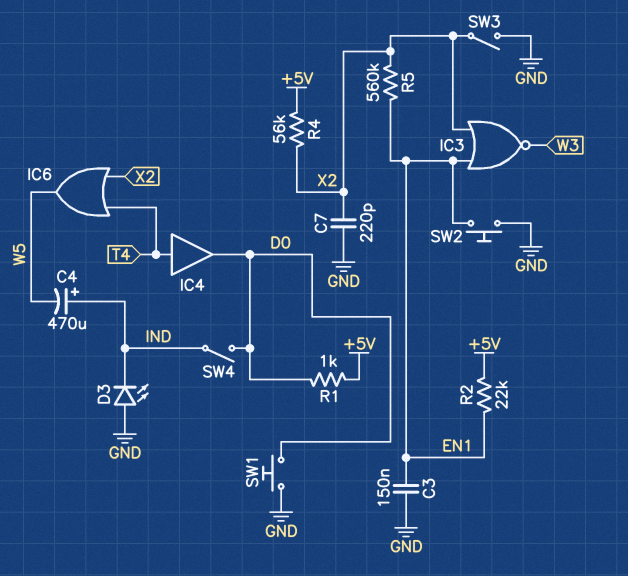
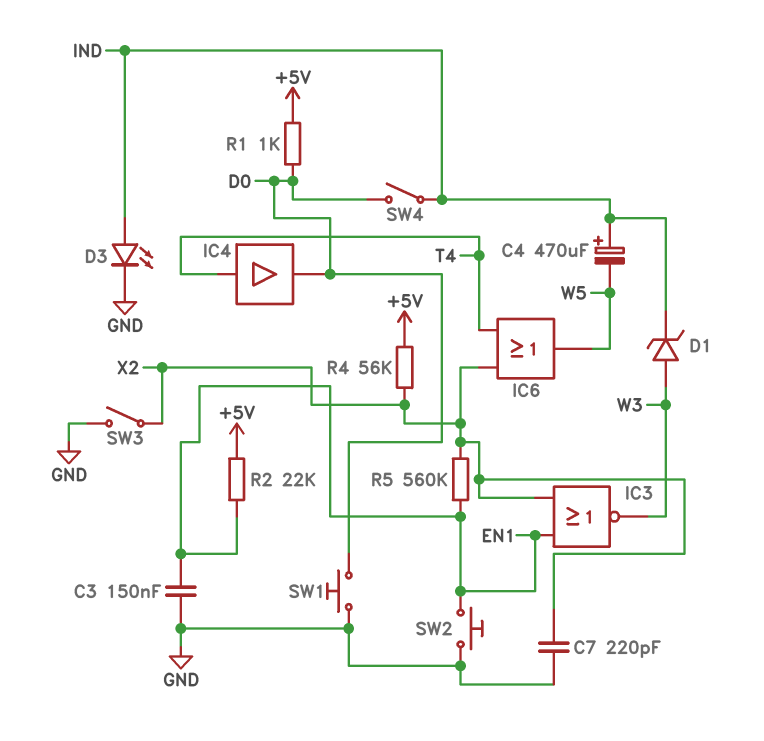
D1: none -> zener (A W3, K IND)
D3: LED (A GND, K IND) -> LED (A IND, K GND)

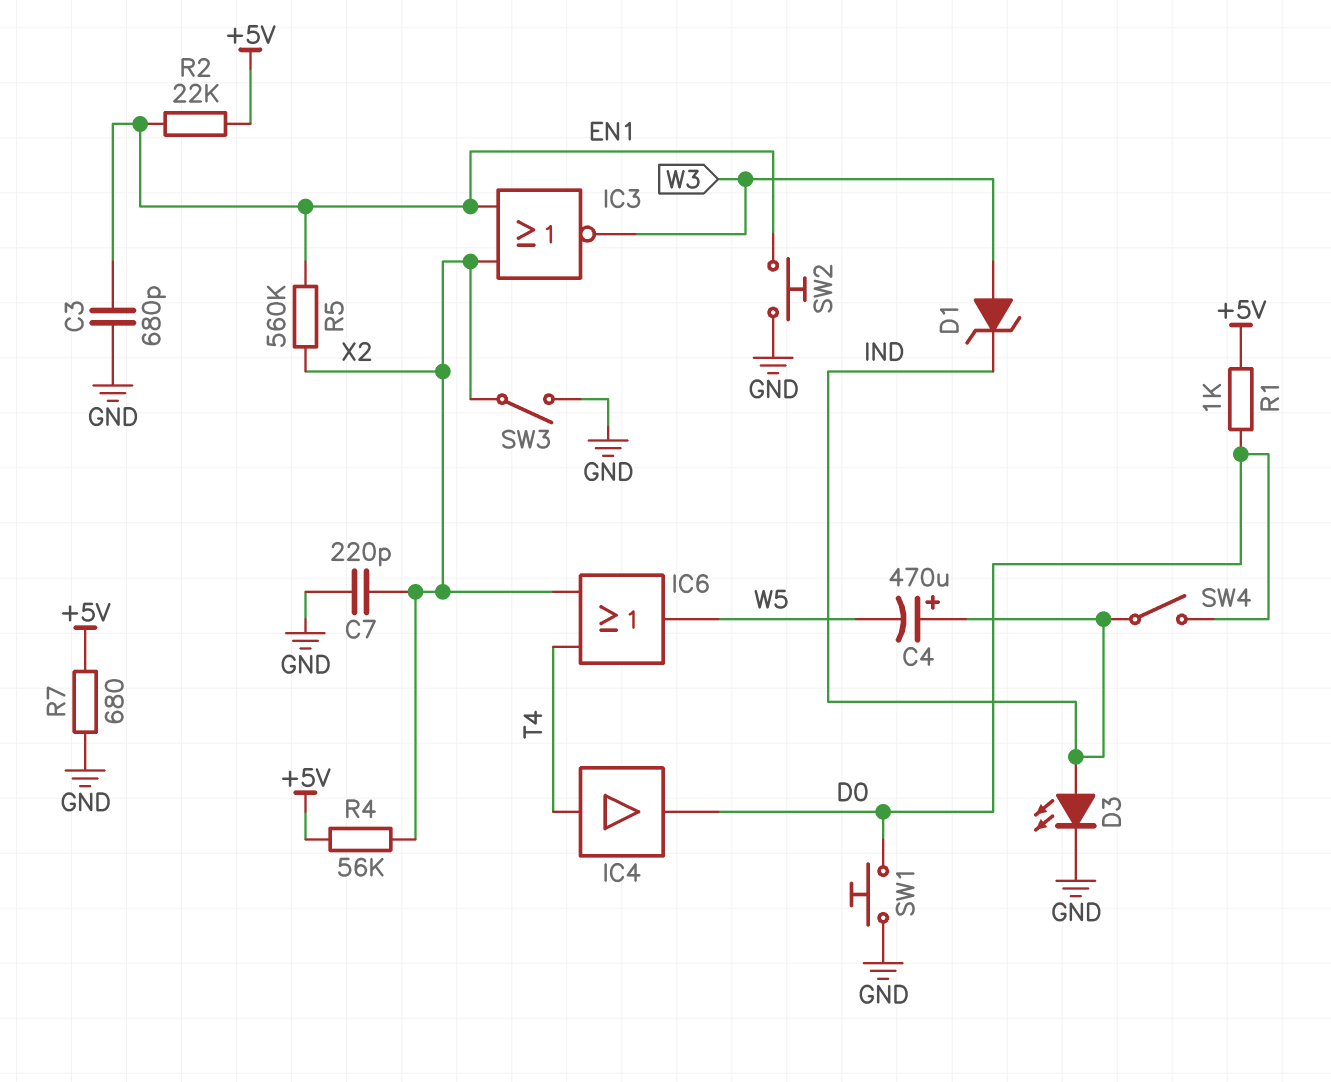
C3: 150nF (EN1, GND) -> 680pF (EN1, GND)
R7: none -> 680 (+5V, GND)

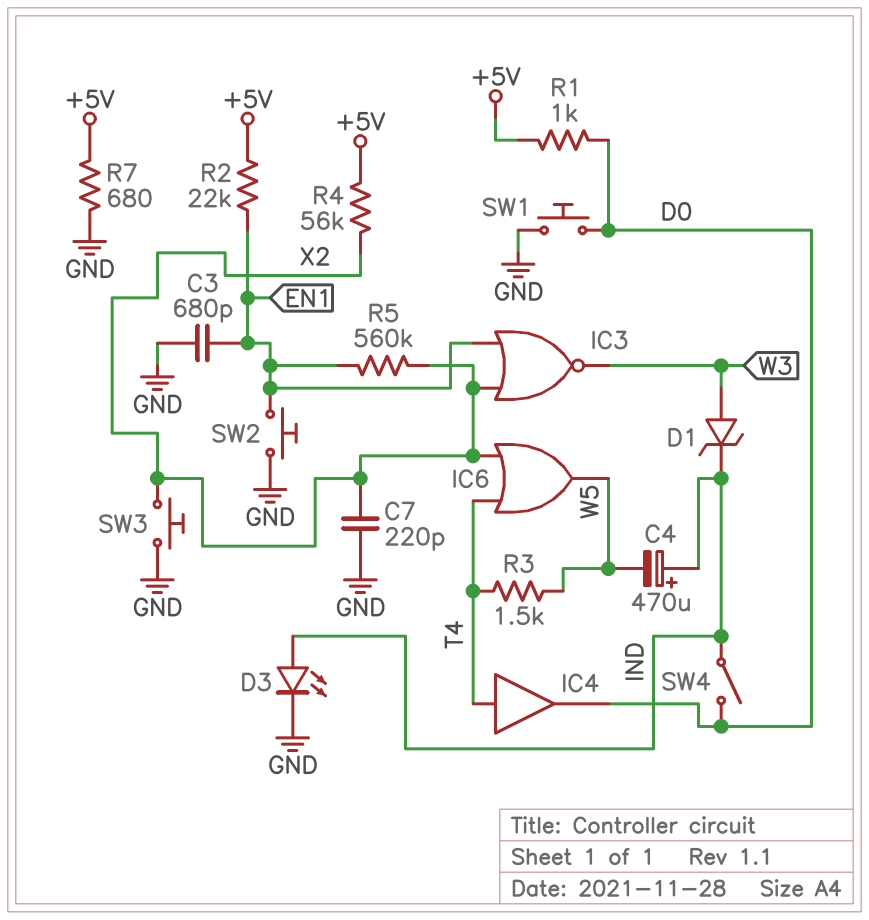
R3: none -> 1.5k (T4, W5)
SW3: switch (GND, X2) -> button (GND, X2)

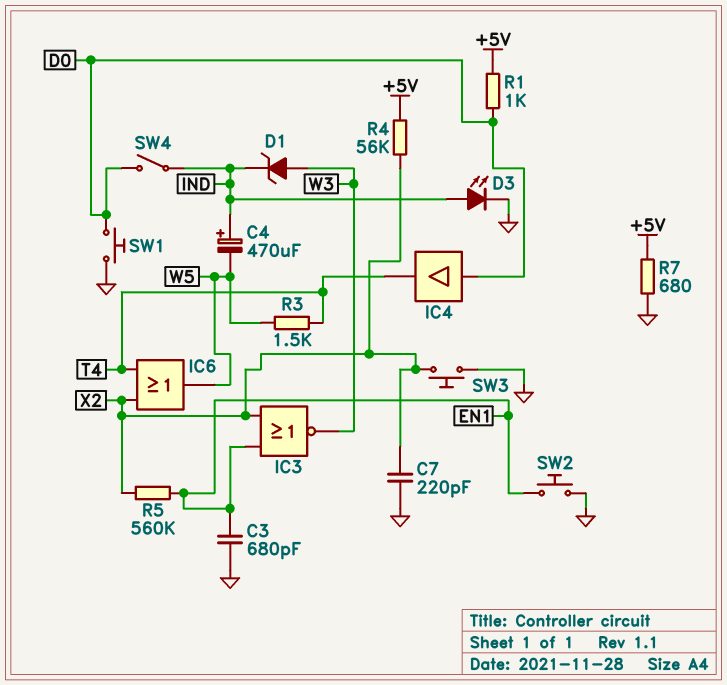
IC4: buffer (in T4, out D0) -> buffer (in D0, out T4)
R2: 22k (+5V, EN1) -> none

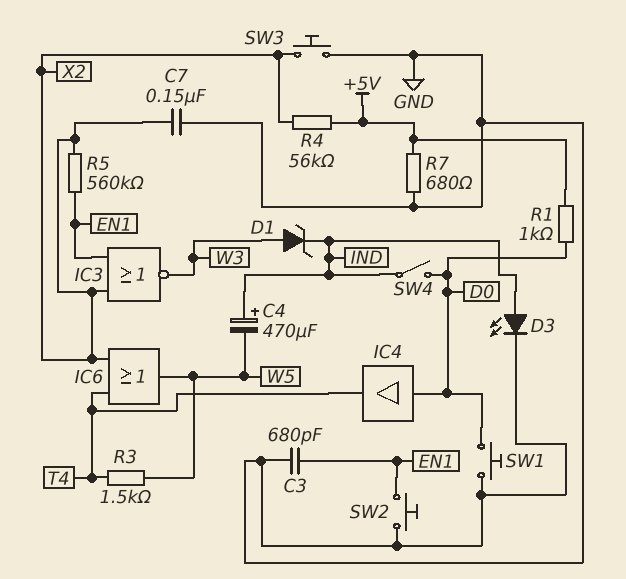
C7: 220pF (GND, X2) -> 150nF (GND, X2)

